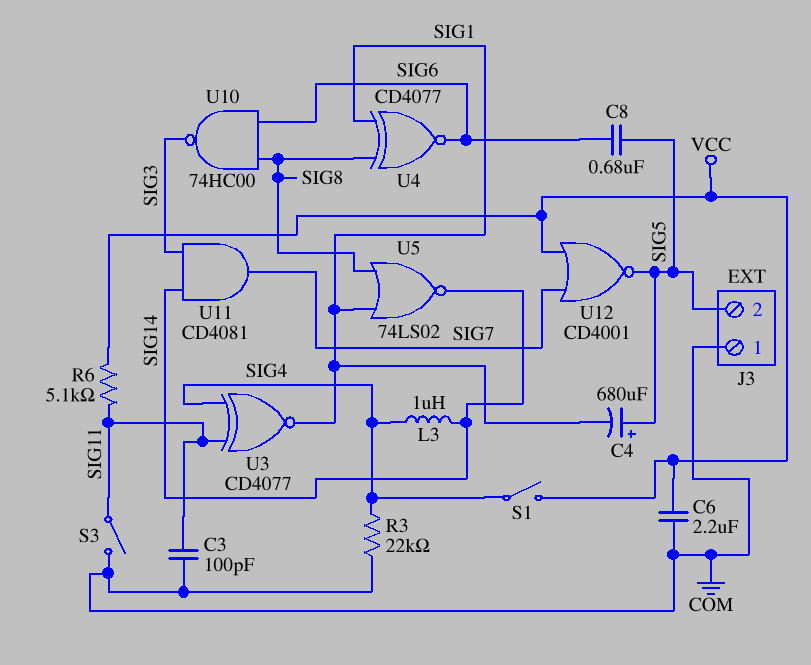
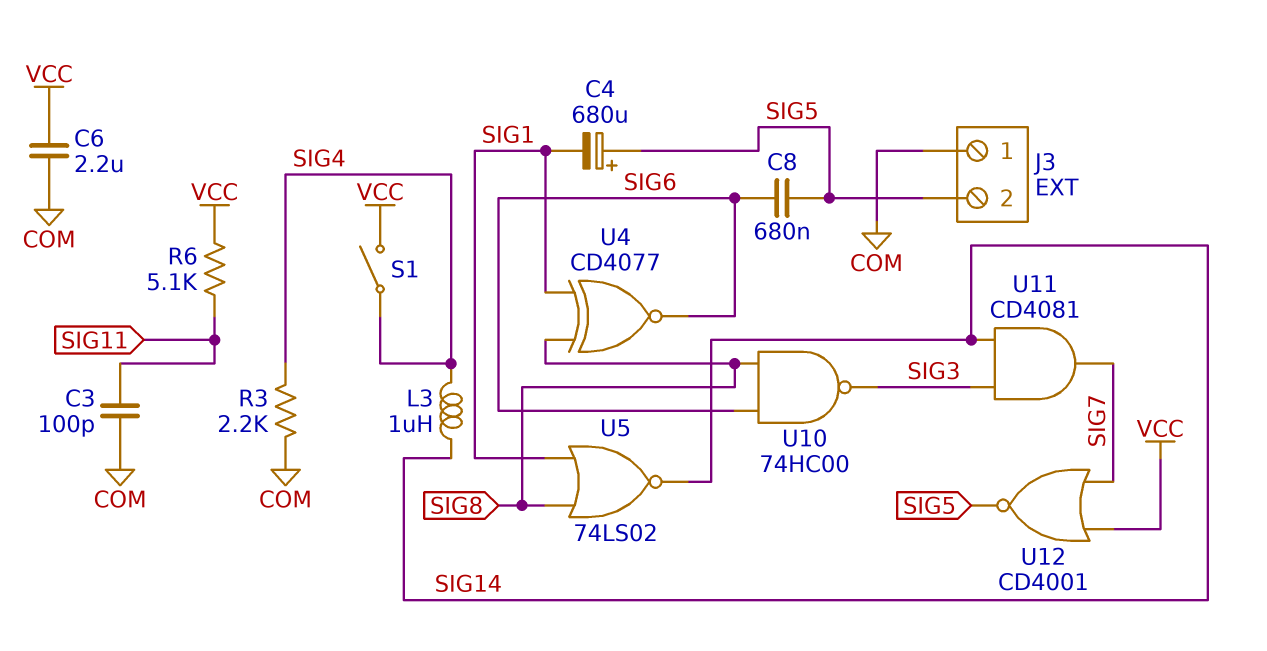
R3: 22k (COM, SIG4) -> 2.2k (COM, SIG4)
S3: switch (COM, SIG11) -> none
U3: XNOR CD4077 (in SIG4, in SIG11, out SIG1) -> none

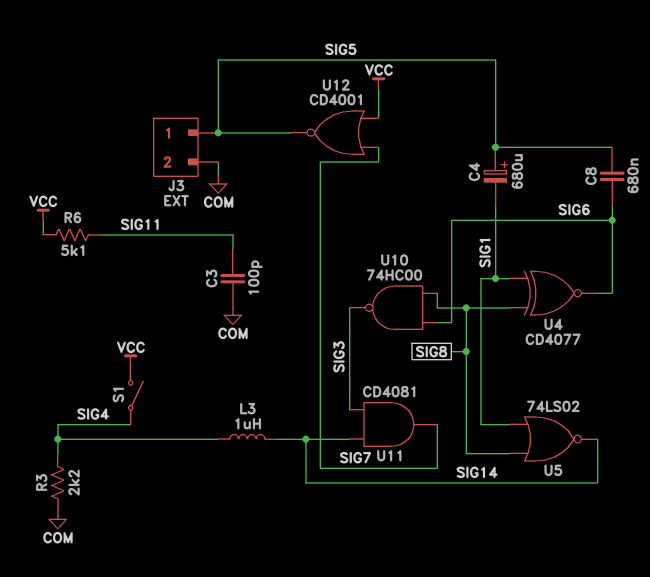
C6: 2.2uF (COM, VCC) -> none
J3 pin 1: COM -> SIG5
J3 pin 2: SIG5 -> COM

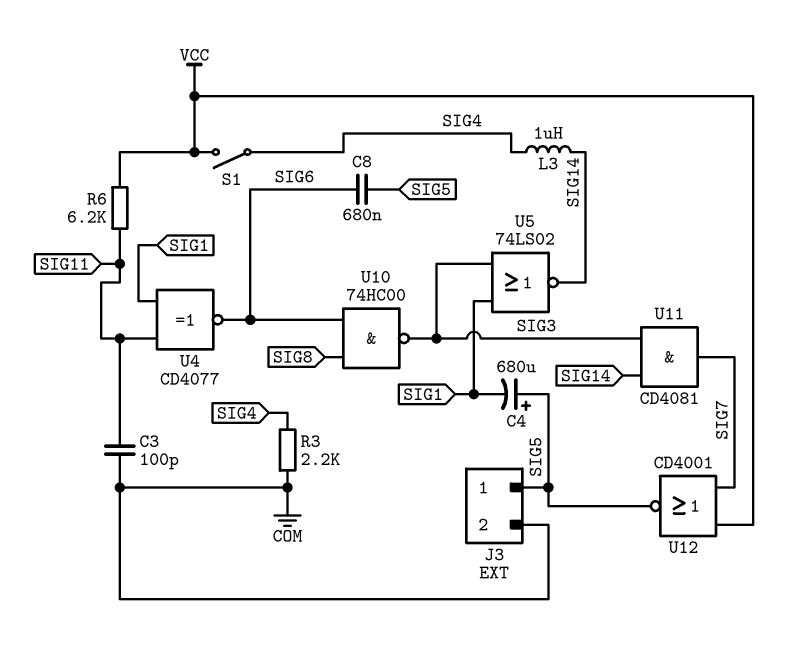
R6: 5.1k (SIG11, VCC) -> 6.2k (SIG11, VCC)
U4: XNOR CD4077 (in SIG1, in SIG8, out SIG6) -> XNOR CD4077 (in SIG1, in SIG11, out SIG6)
U5: NOR 74LS02 (in SIG1, in SIG8, out SIG14) -> NOR 74LS02 (in SIG1, in SIG3, out SIG14)

